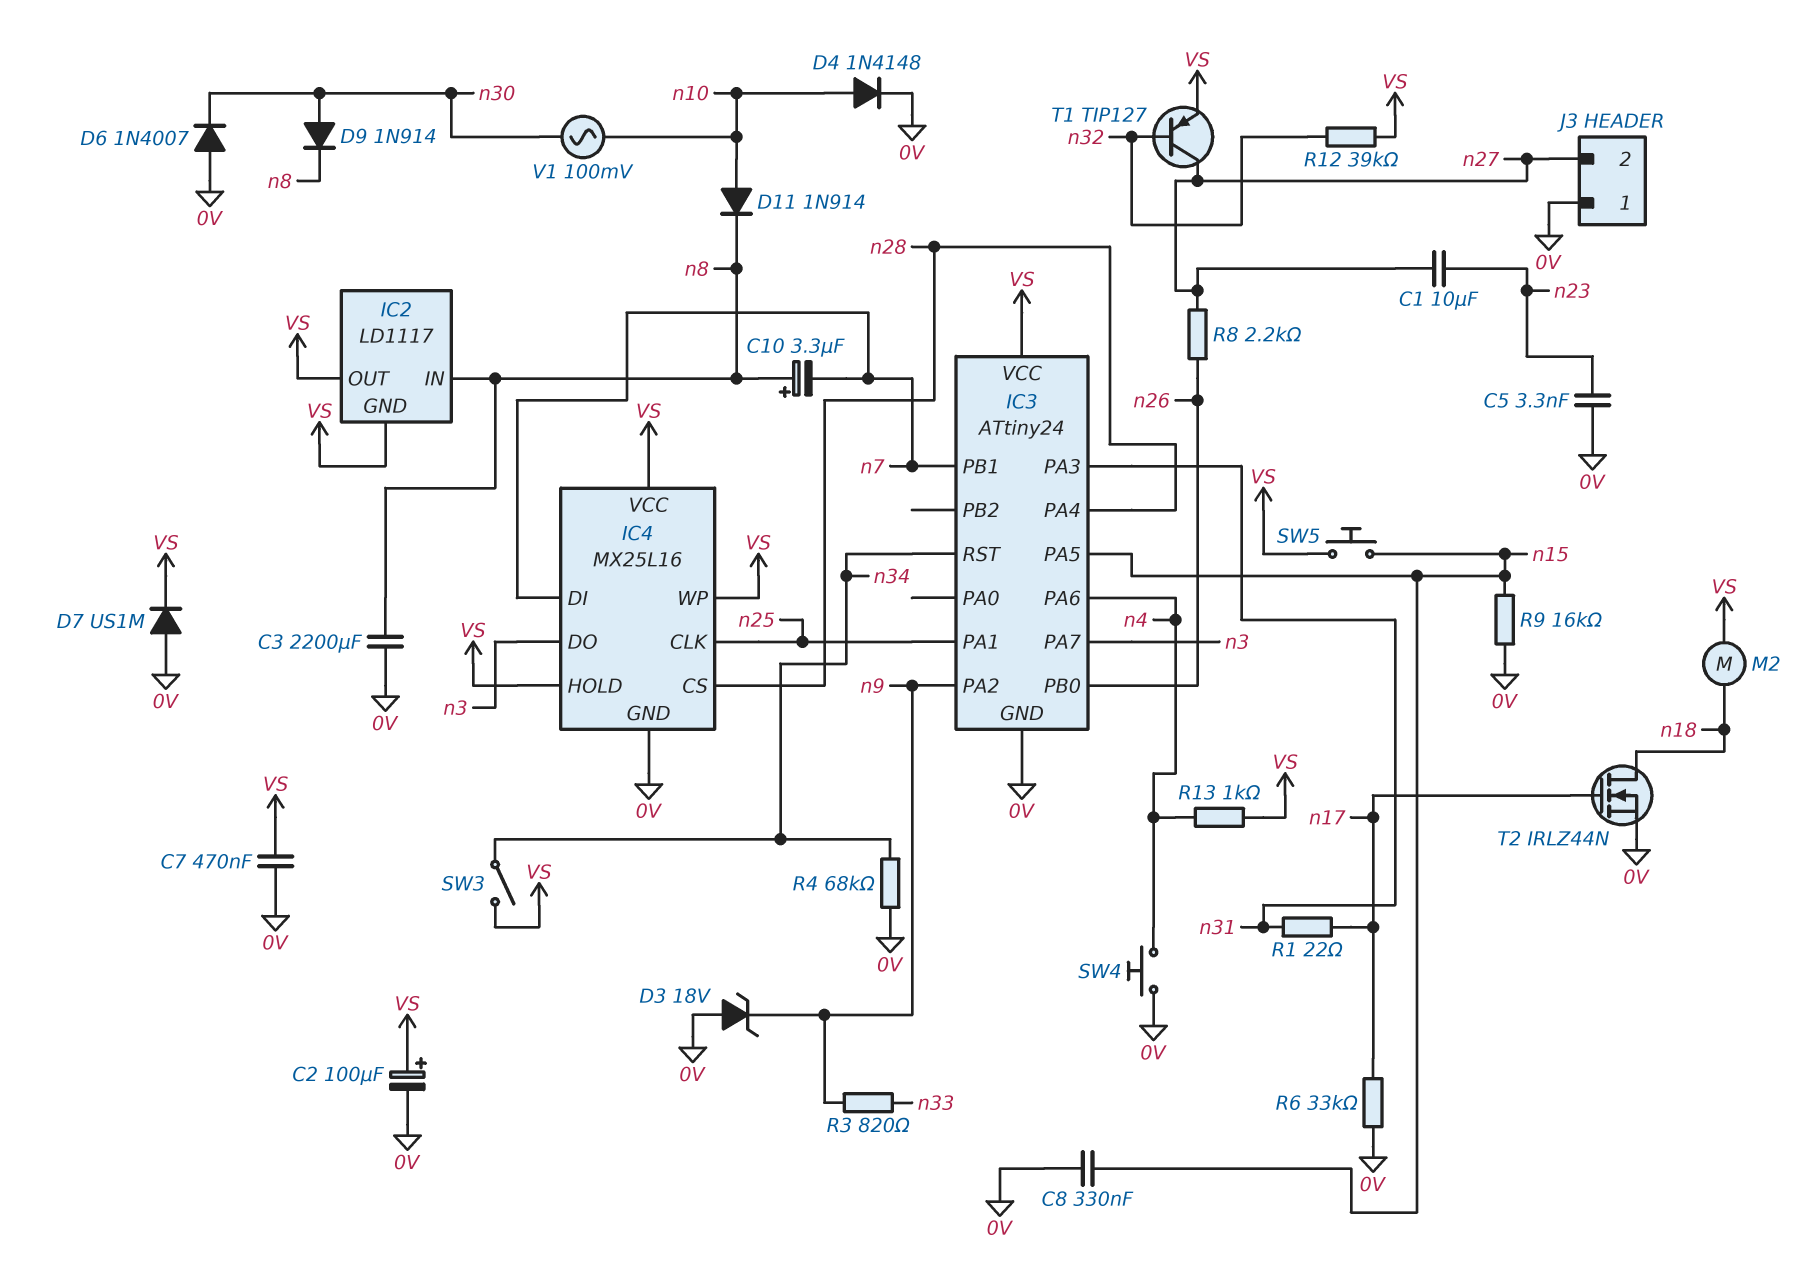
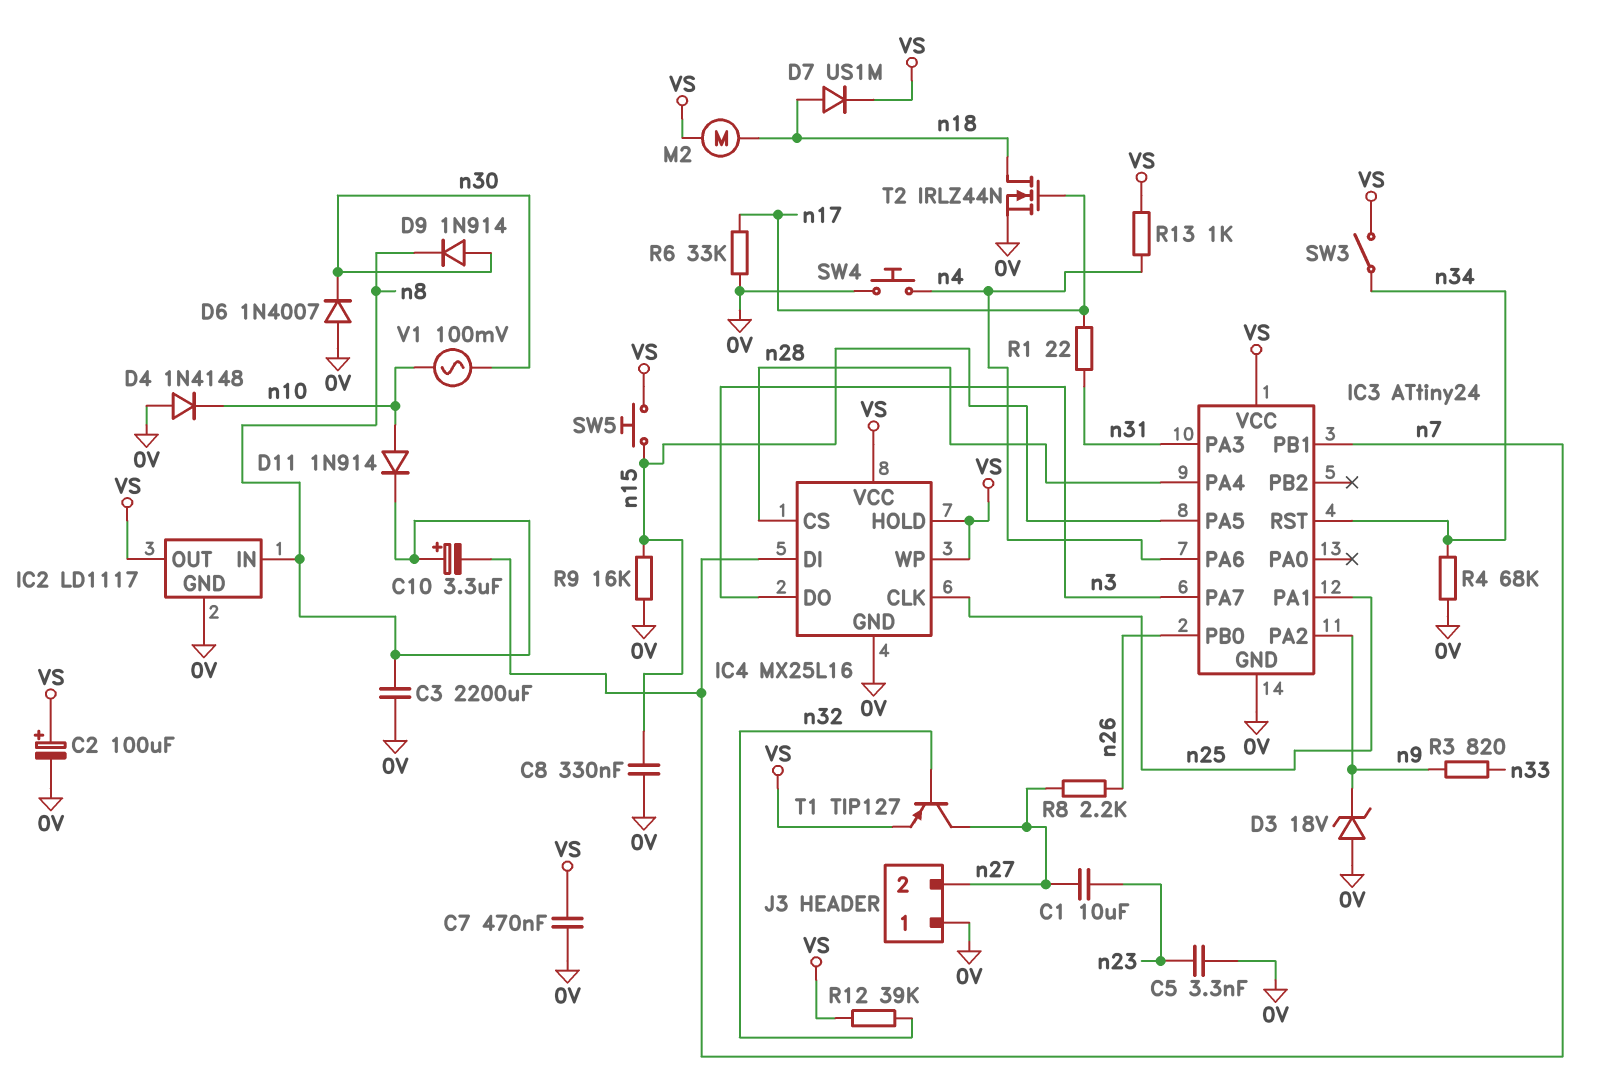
D4: diode 1N4148 (A n10, K 0V) -> diode 1N4148 (A 0V, K n10)
D7: diode US1M (A 0V, K VS) -> diode US1M (A n18, K VS)
IC2 pin GND: VS -> 0V

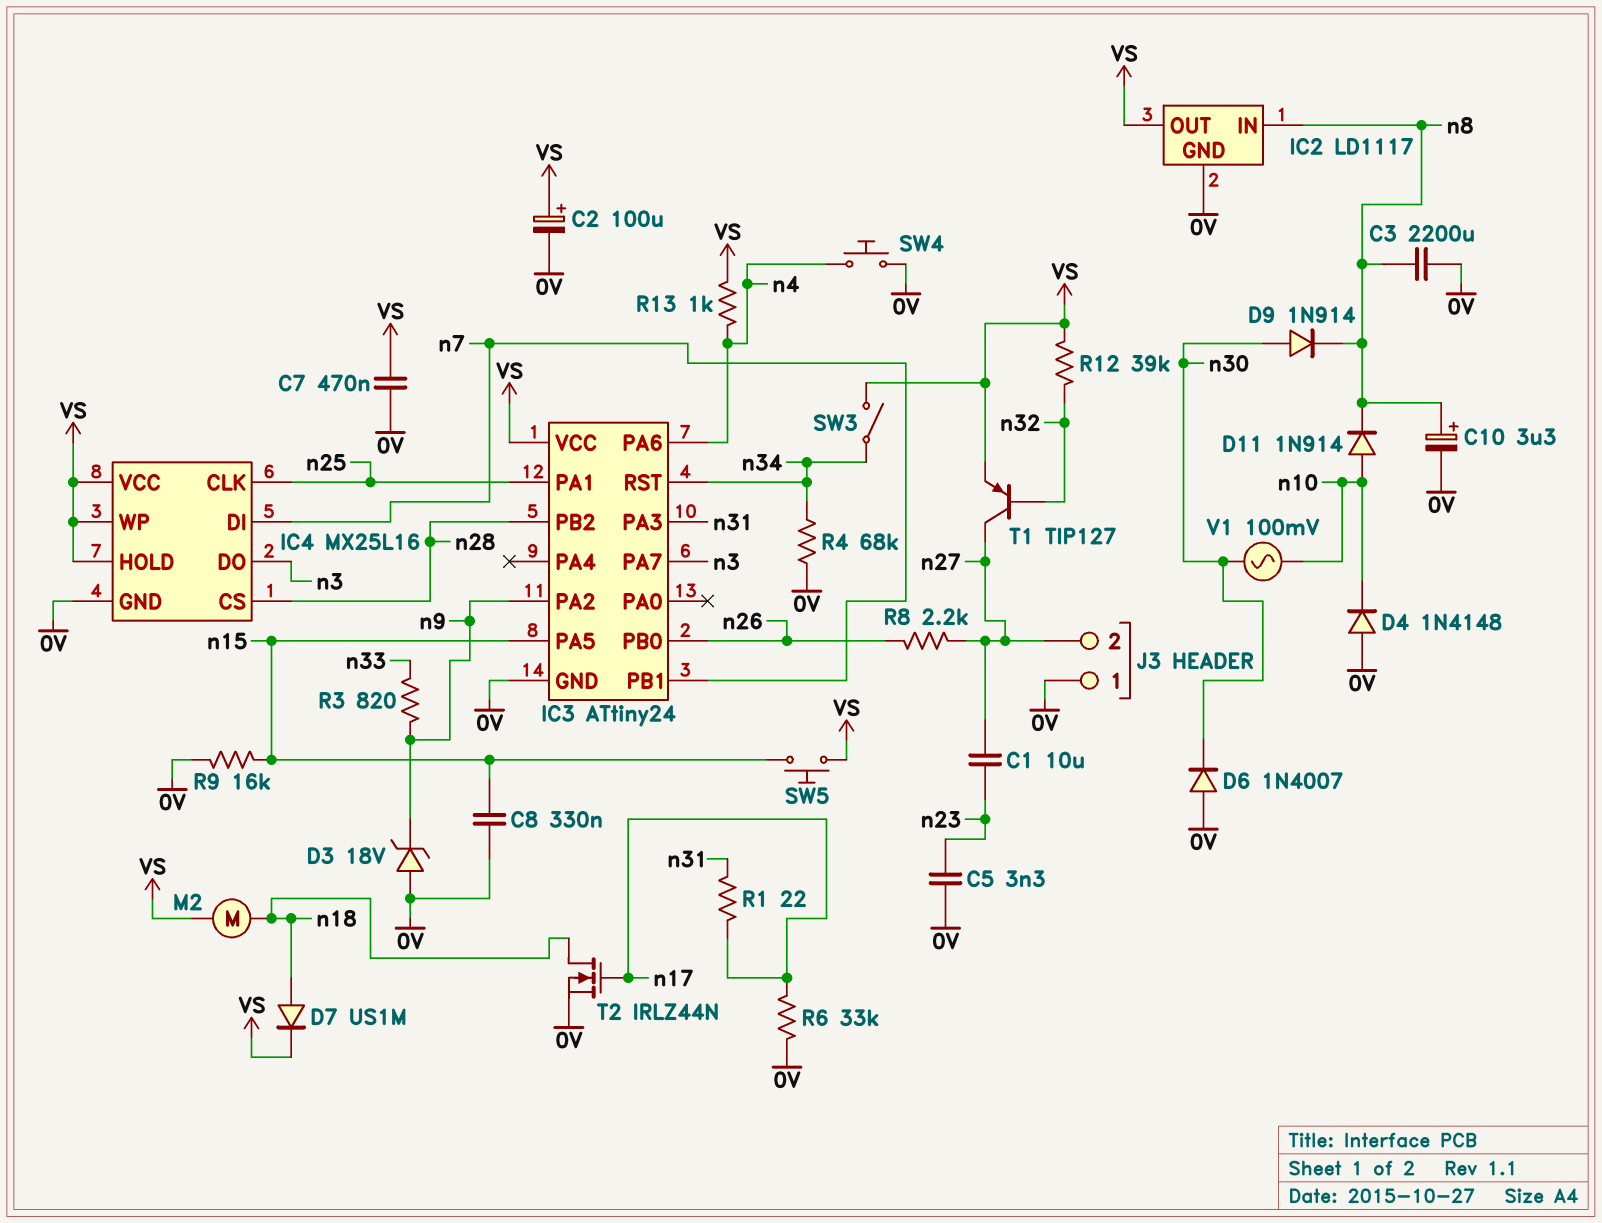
C10: 3.3uF (plus n8, minus n7) -> 3.3uF (plus n8, minus 0V)
IC3 pin PA4: n28 -> none
IC3 pin PB2: none -> n28

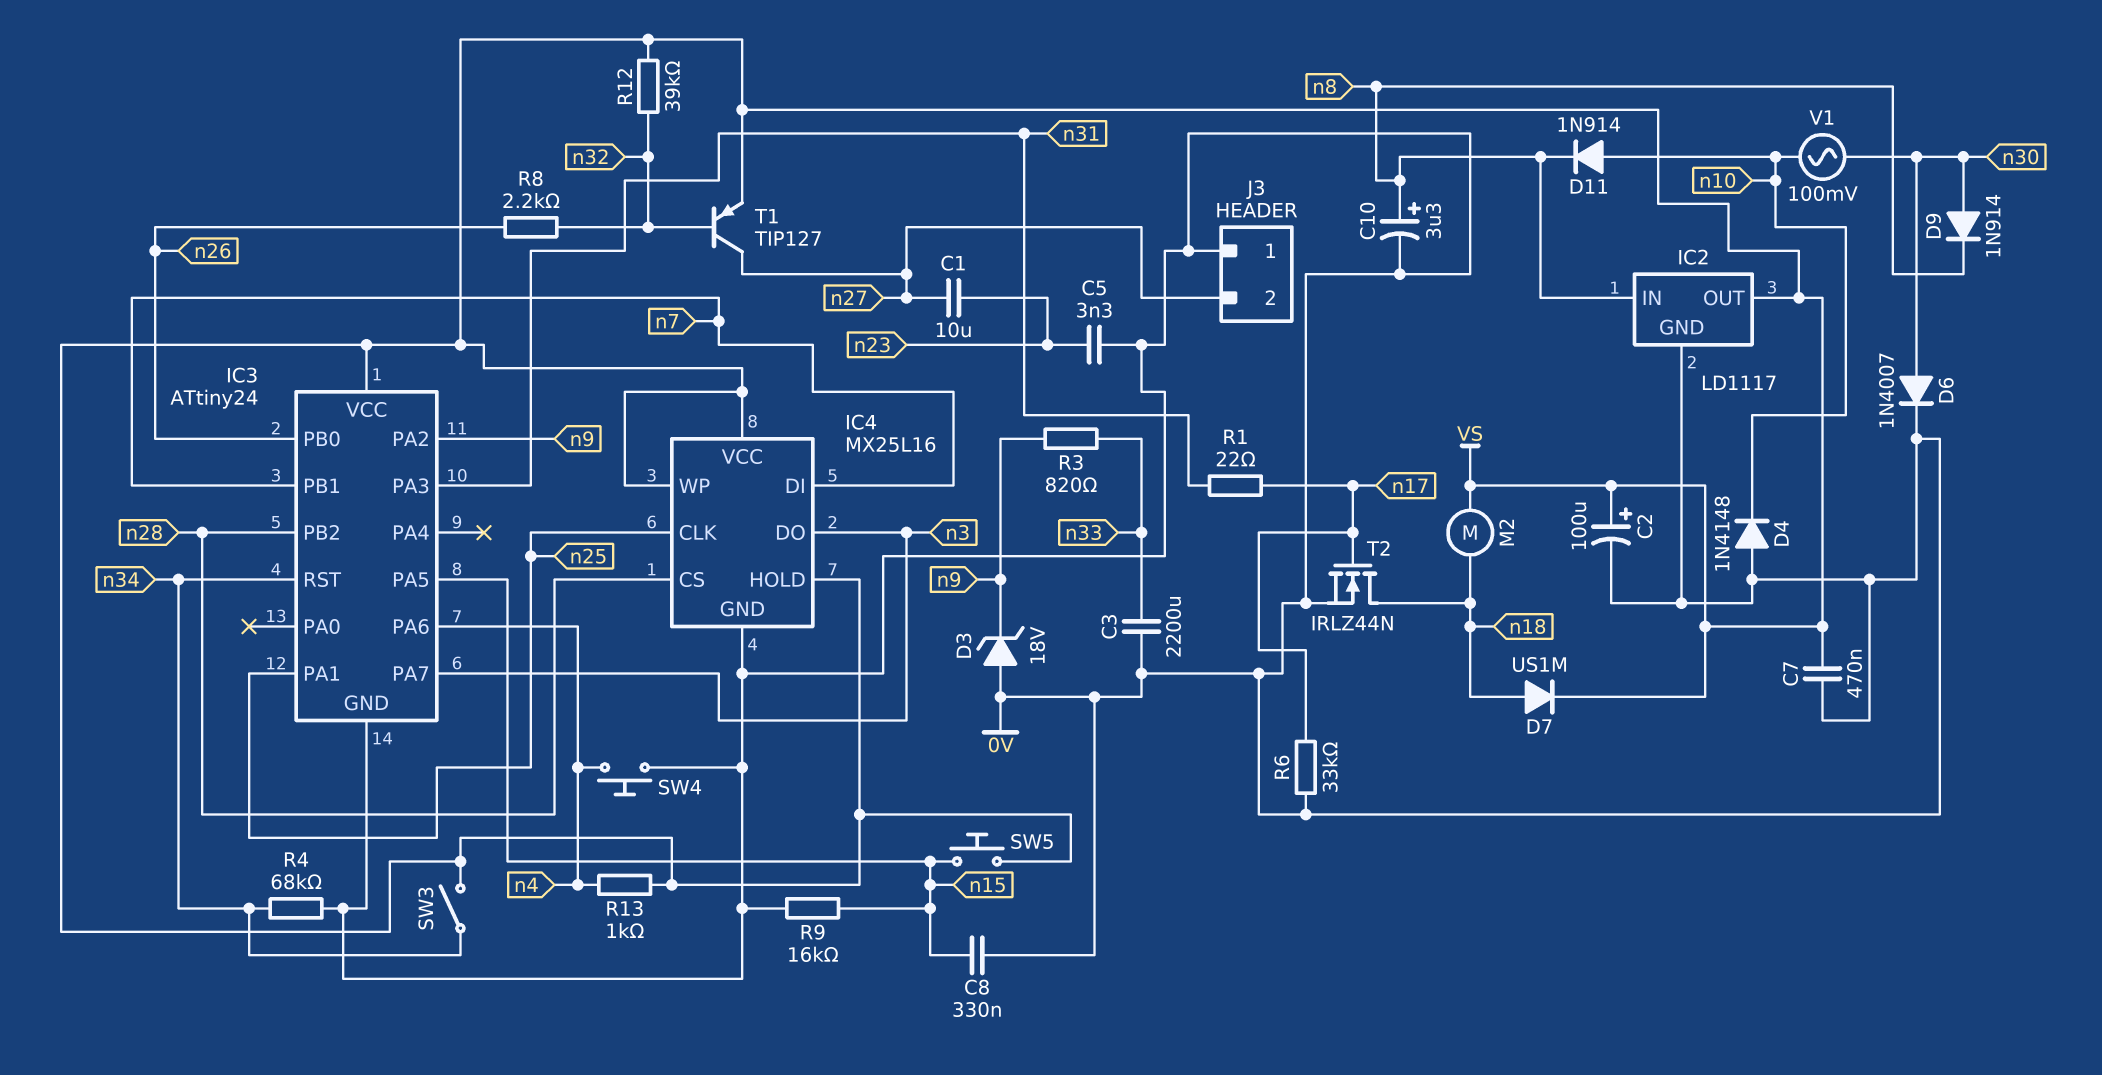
C3: 2200uF (0V, n8) -> 2200uF (0V, n33)
D6: diode 1N4007 (A 0V, K n30) -> diode 1N4007 (A n30, K 0V)
R8: 2.2k (n26, n27) -> 2.2k (n26, n32)

